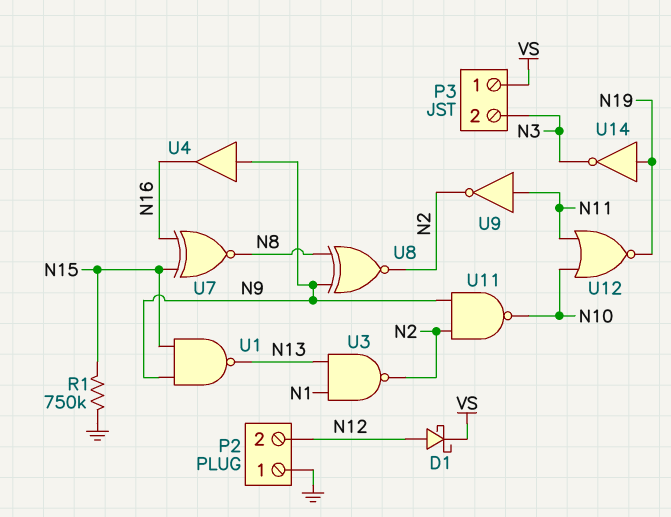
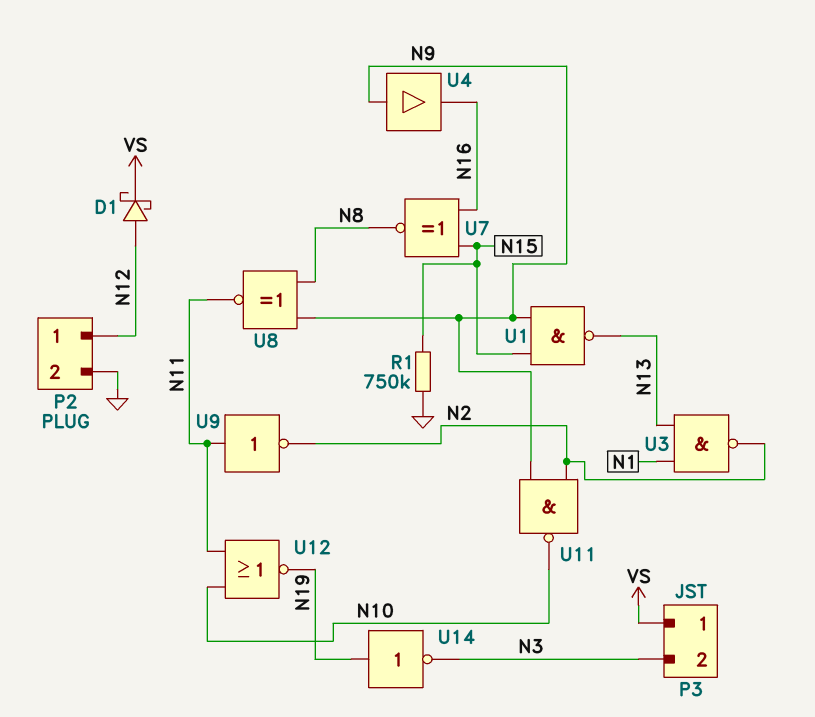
P2 pin 1: GND -> N12
P2 pin 2: N12 -> GND
U8: XNOR (in N8, in N9, out N2) -> XNOR (in N8, in N9, out N11)

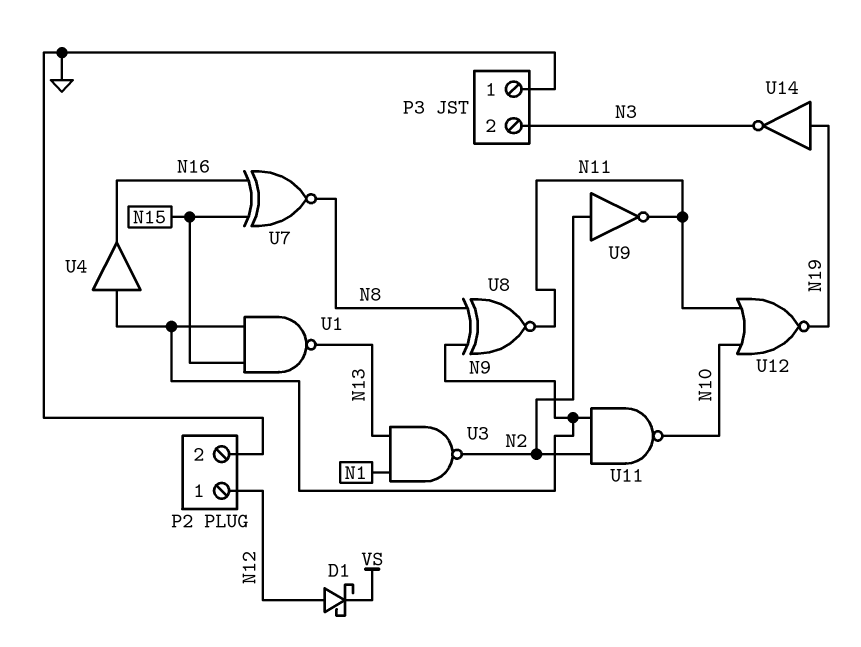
P3 pin 1: VS -> GND
R1: 750k (GND, N15) -> none
U9: NOT (in N11, out N2) -> NOT (in N2, out N11)

